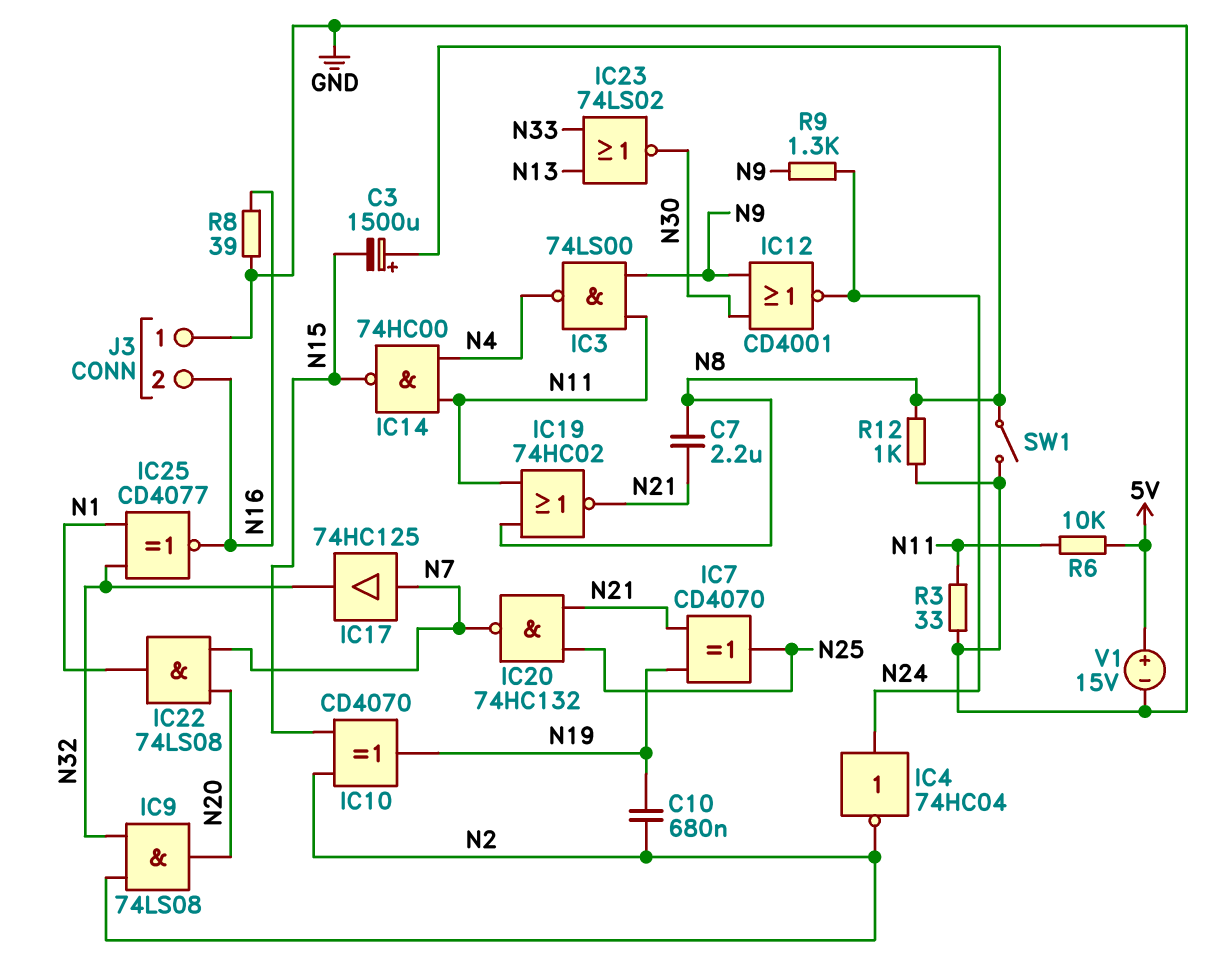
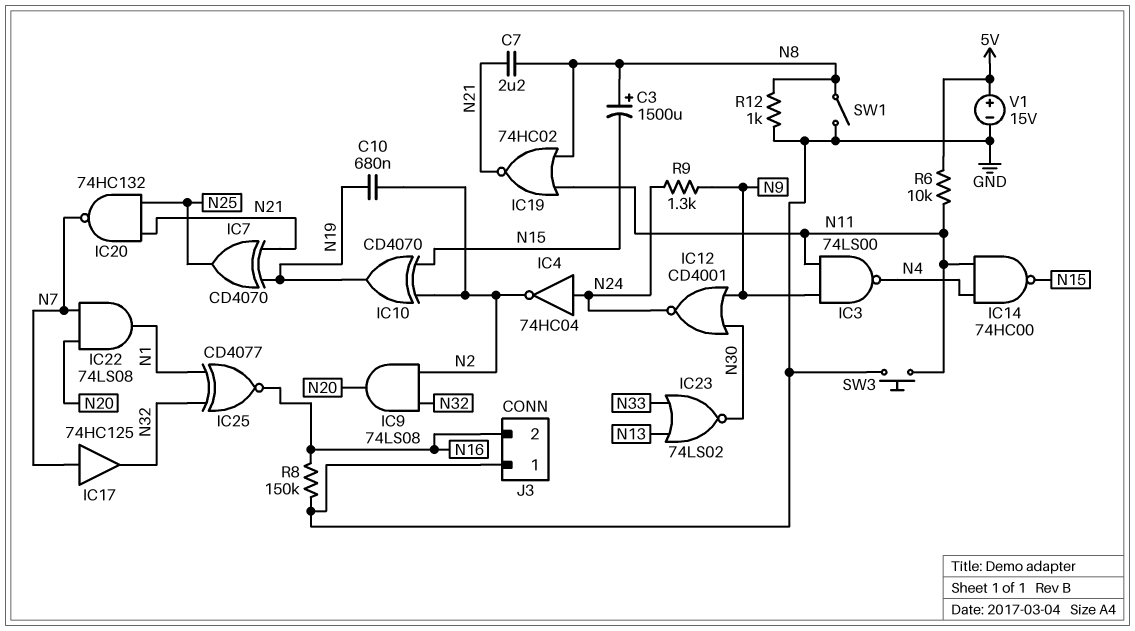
R3: 33 (GND, N11) -> none
R8: 39 (GND, N16) -> 150k (GND, N16)
SW3: none -> button (GND, N11)

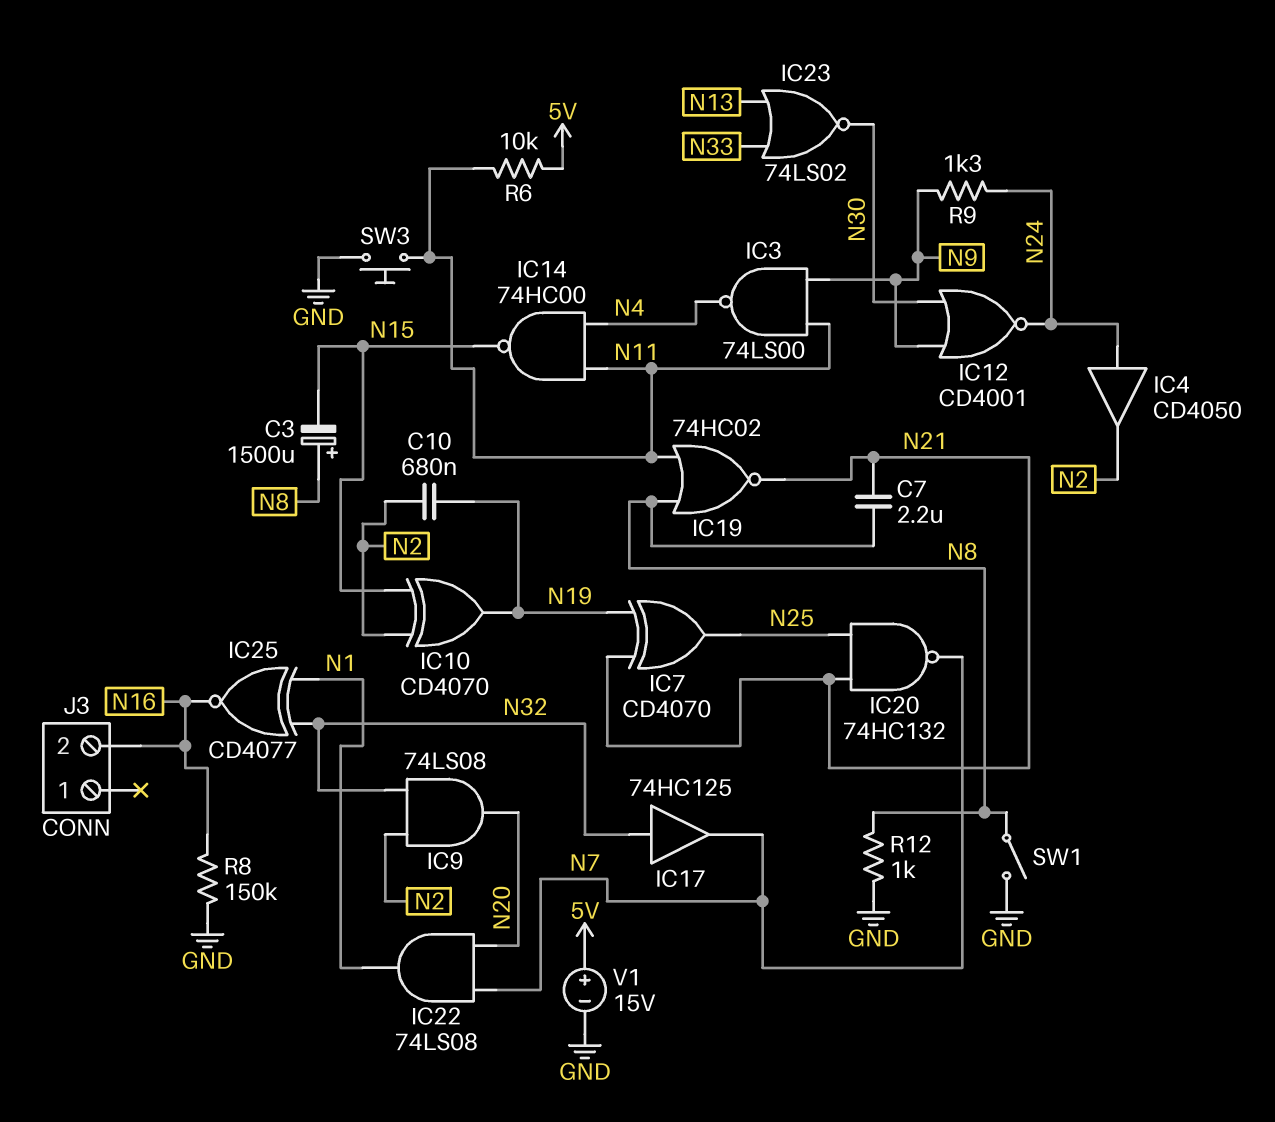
IC4: NOT 74HC04 (in N24, out N2) -> buffer CD4050 (in N24, out N2)
IC17: buffer 74HC125 (in N7, out N32) -> buffer 74HC125 (in N32, out N7)
J3 pin 1: GND -> none

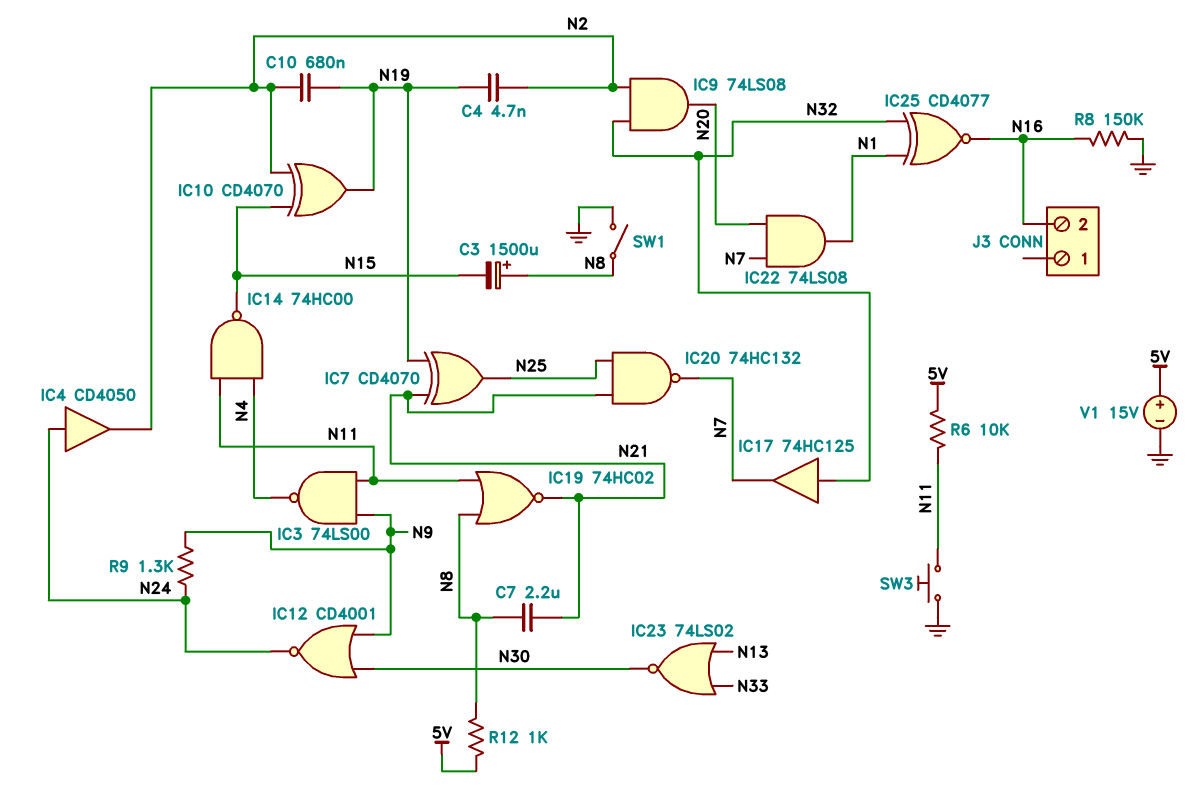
C4: none -> 4.7nF (N2, N19)
R12: 1k (GND, N8) -> 1k (5V, N8)

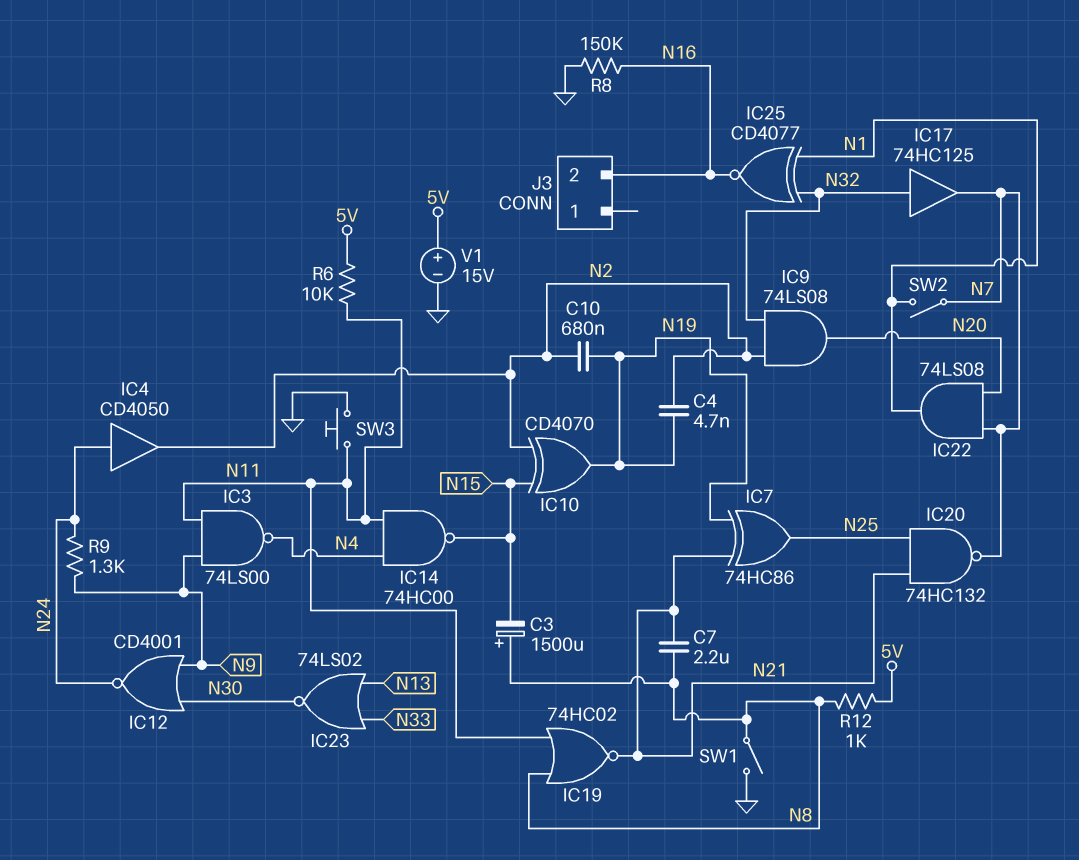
IC7: XOR CD4070 (in N19, in N21, out N25) -> XOR 74HC86 (in N19, in N21, out N25)
SW2: none -> switch (N1, N7)

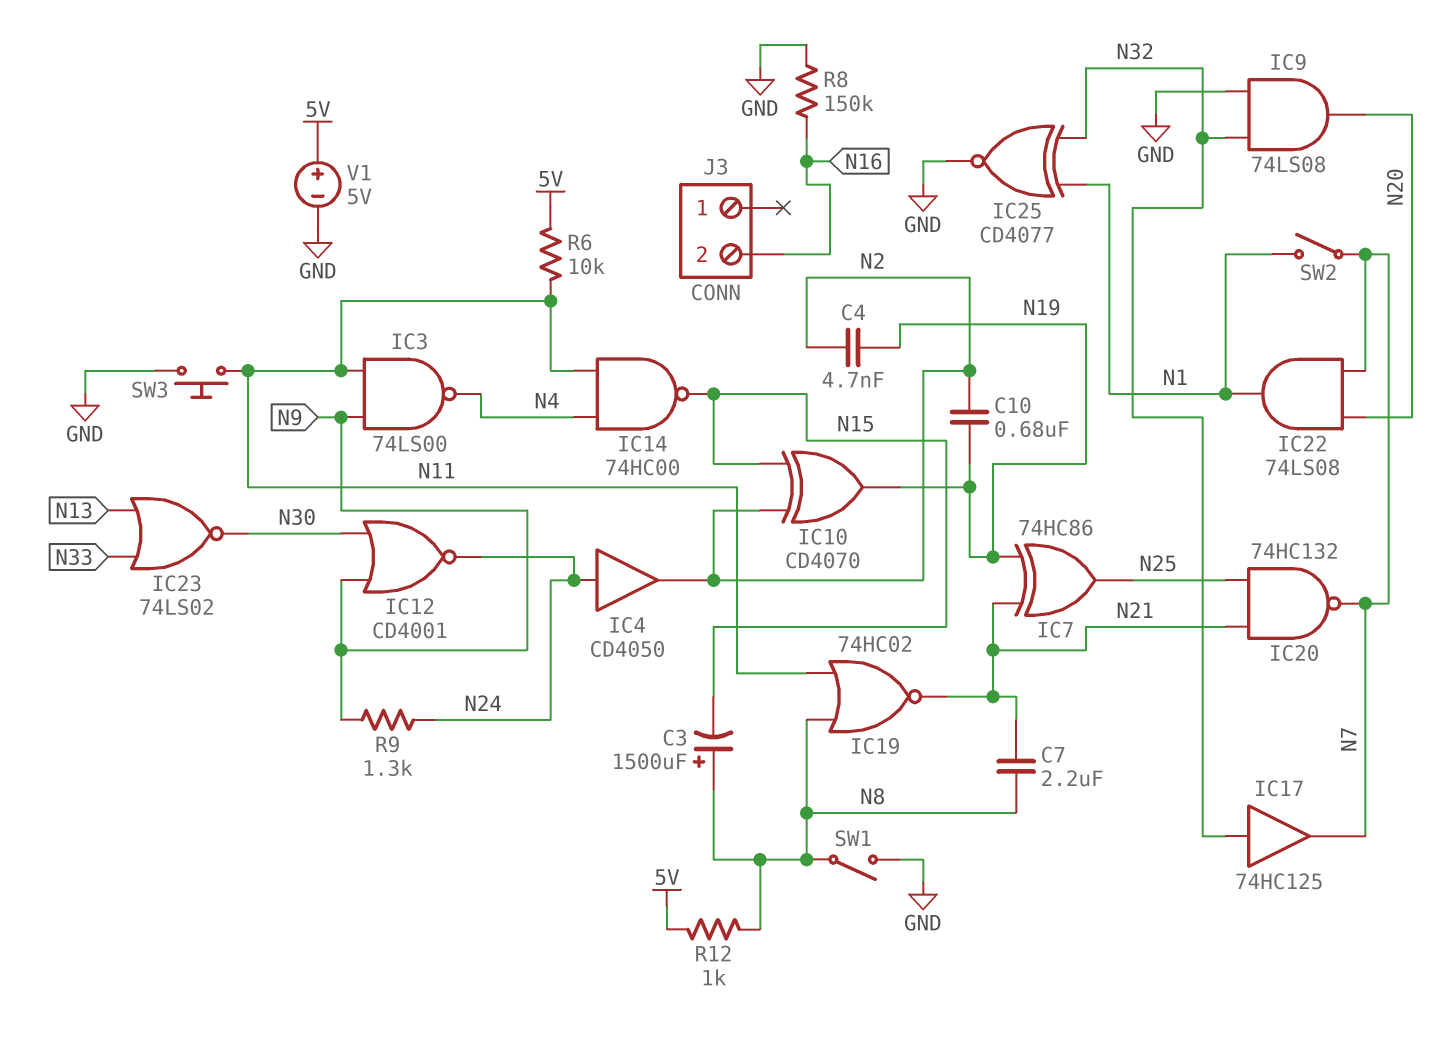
IC9: AND 74LS08 (in N2, in N32, out N20) -> AND 74LS08 (in GND, in N32, out N20)
IC25: XNOR CD4077 (in N1, in N32, out N16) -> XNOR CD4077 (in N1, in N32, out GND)
V1: 15V (plus 5V, minus GND) -> 5V (plus 5V, minus GND)

